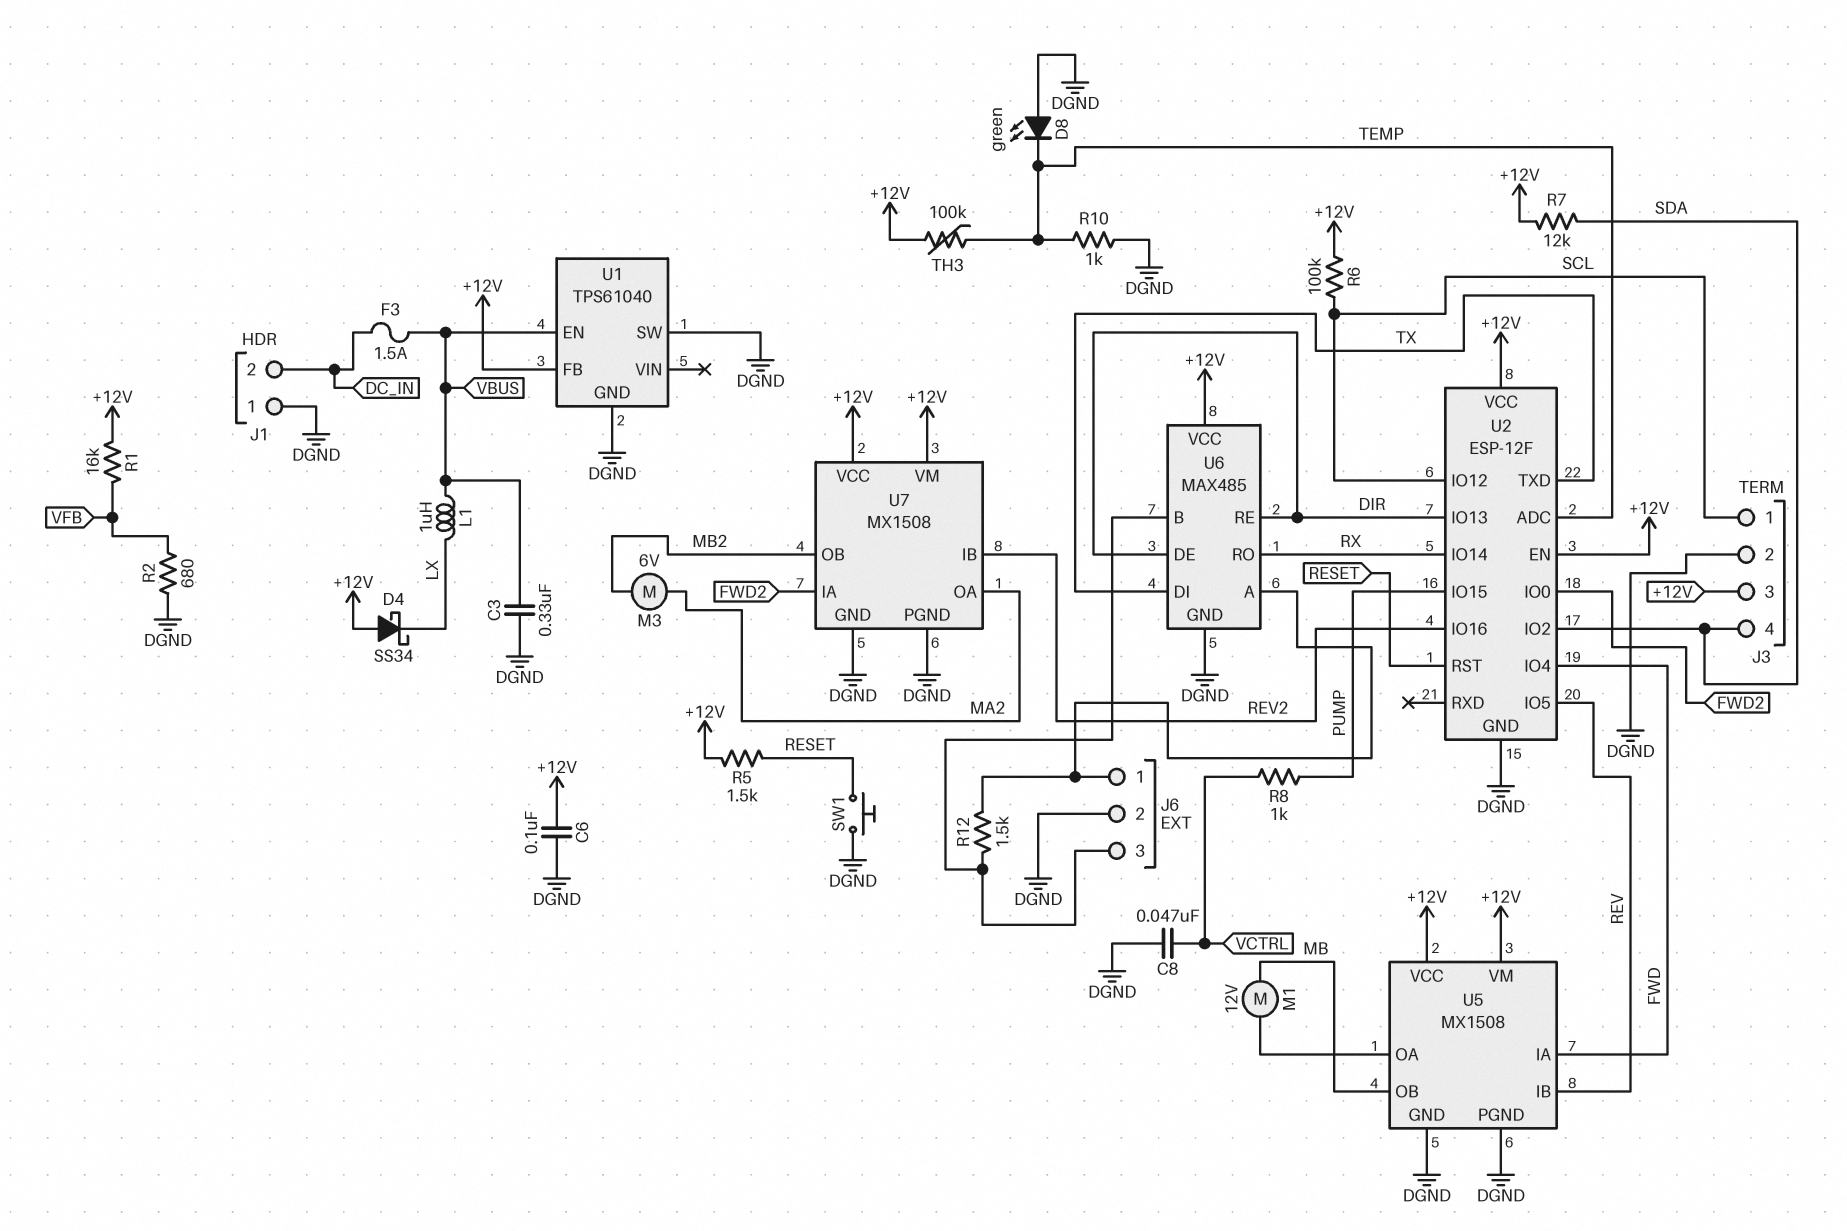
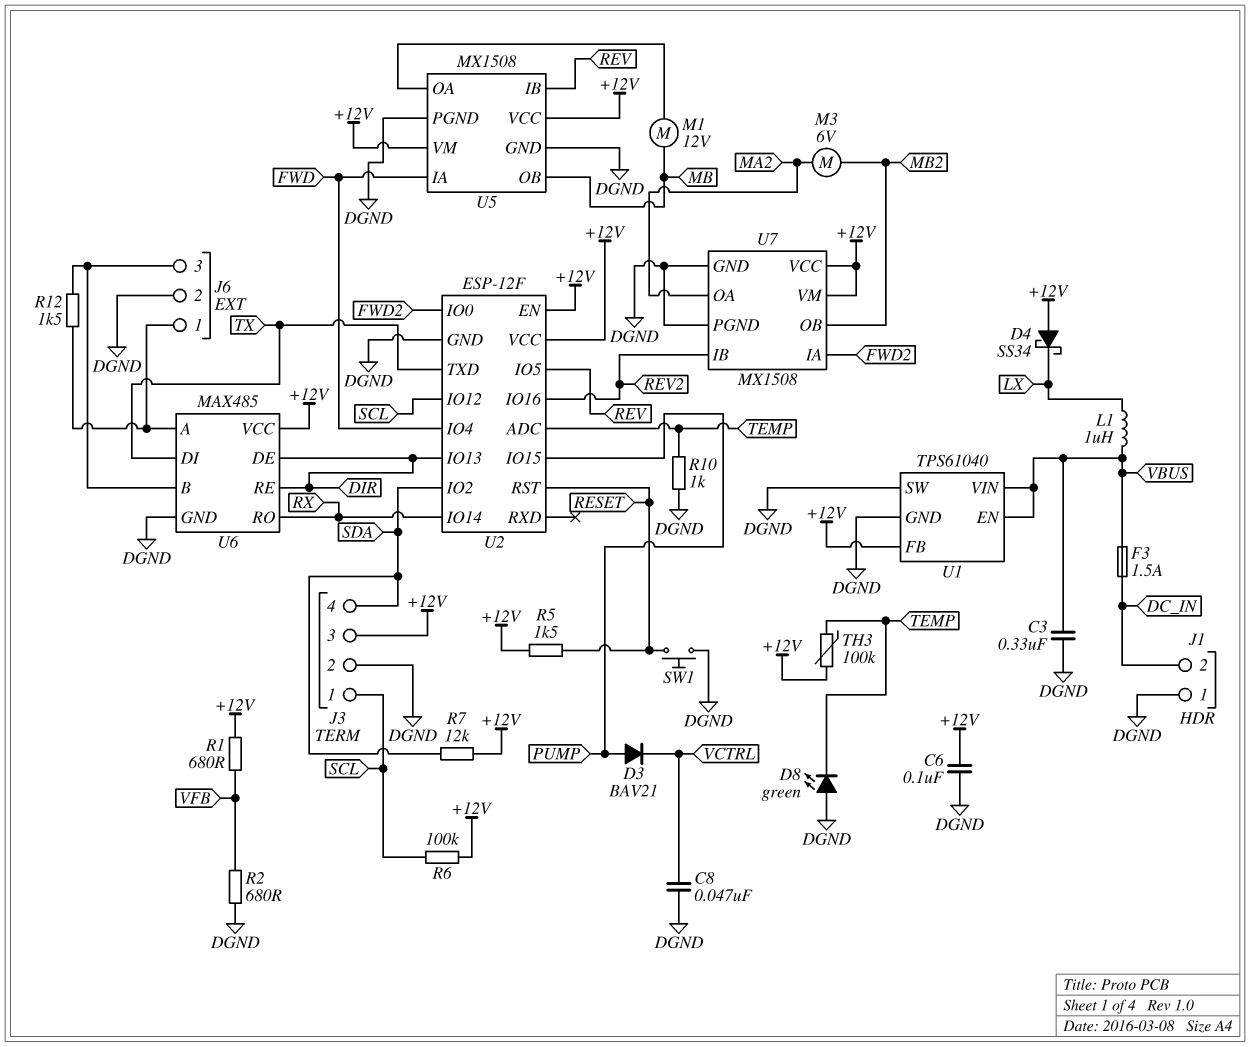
D3: none -> diode BAV21 (A PUMP, K VCTRL)
R1: 16k (+12V, VFB) -> 680 (+12V, VFB)
R8: 1k (PUMP, VCTRL) -> none
U1 pin VIN: none -> VBUS

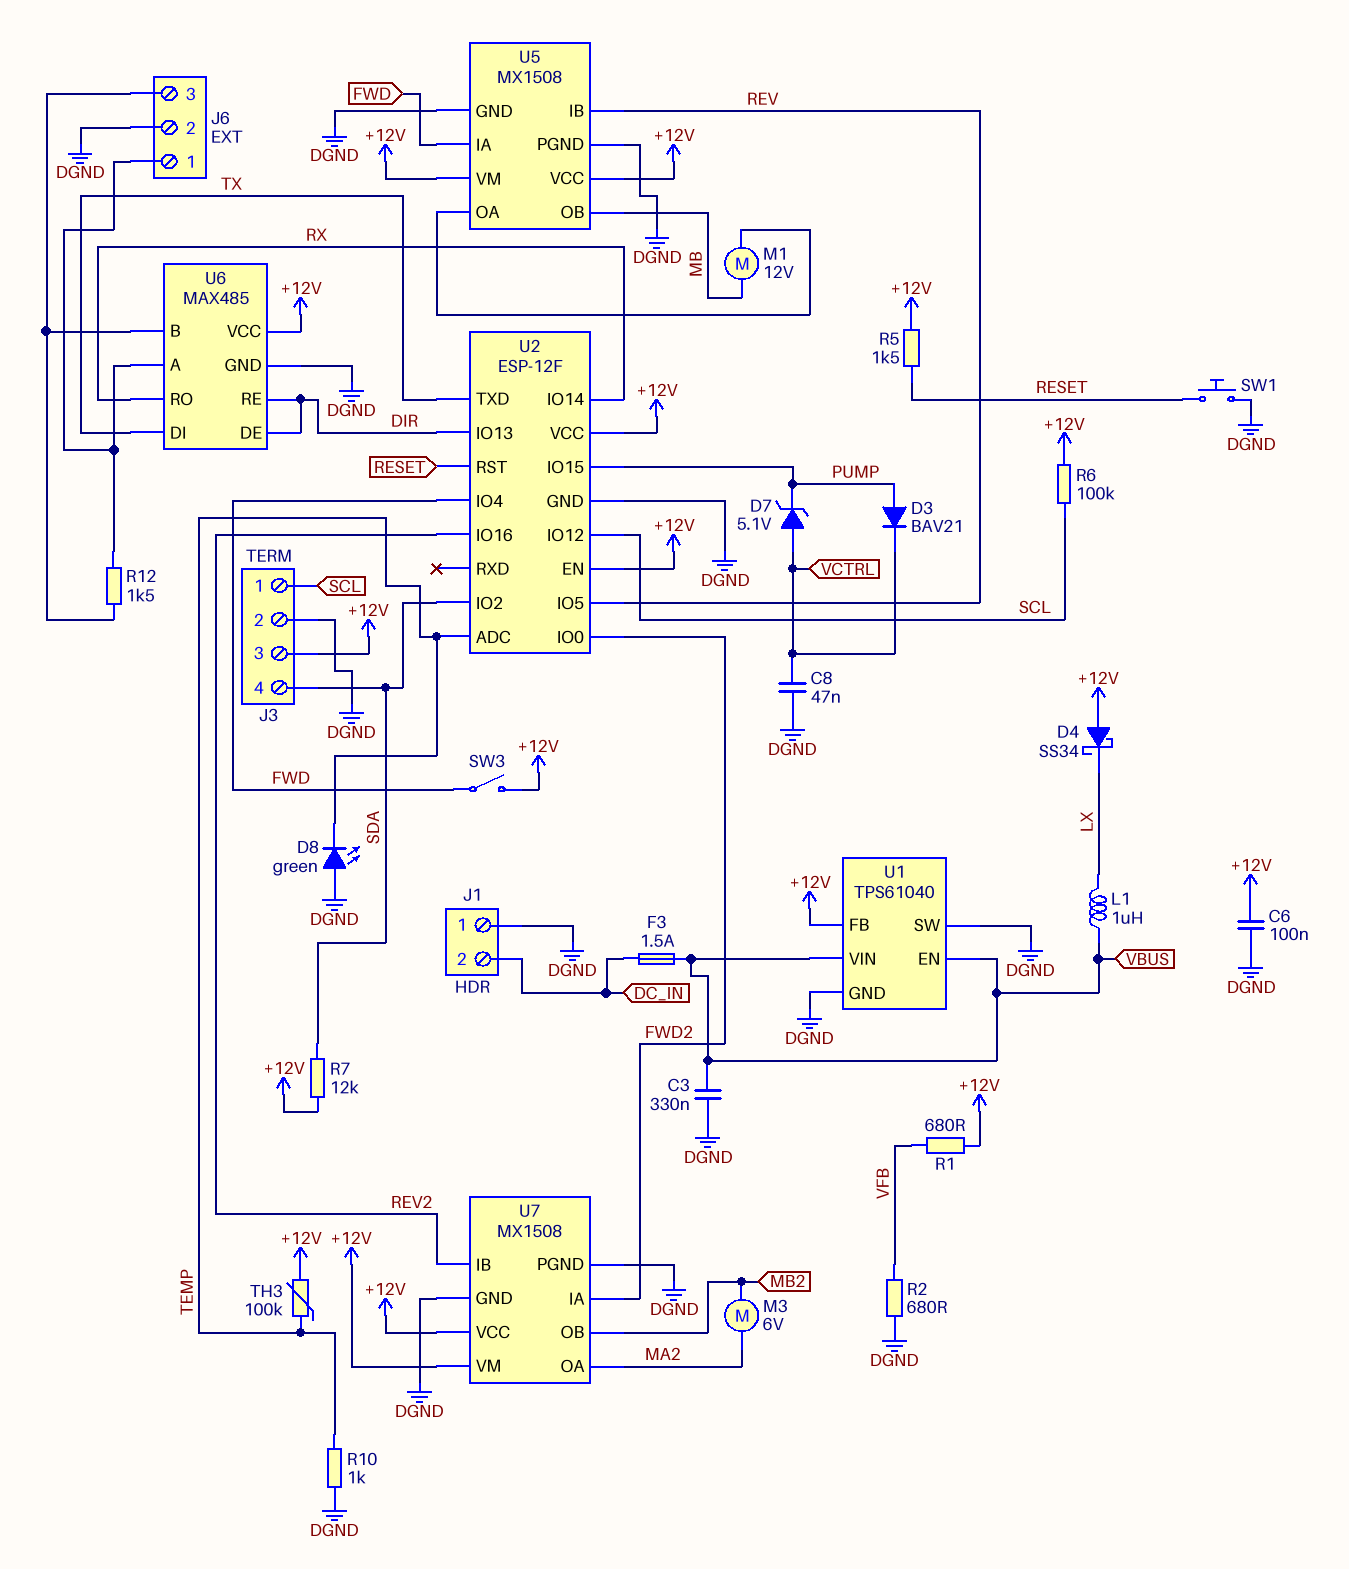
D7: none -> zener 5.1V (A VCTRL, K PUMP)
SW3: none -> switch (+12V, FWD)

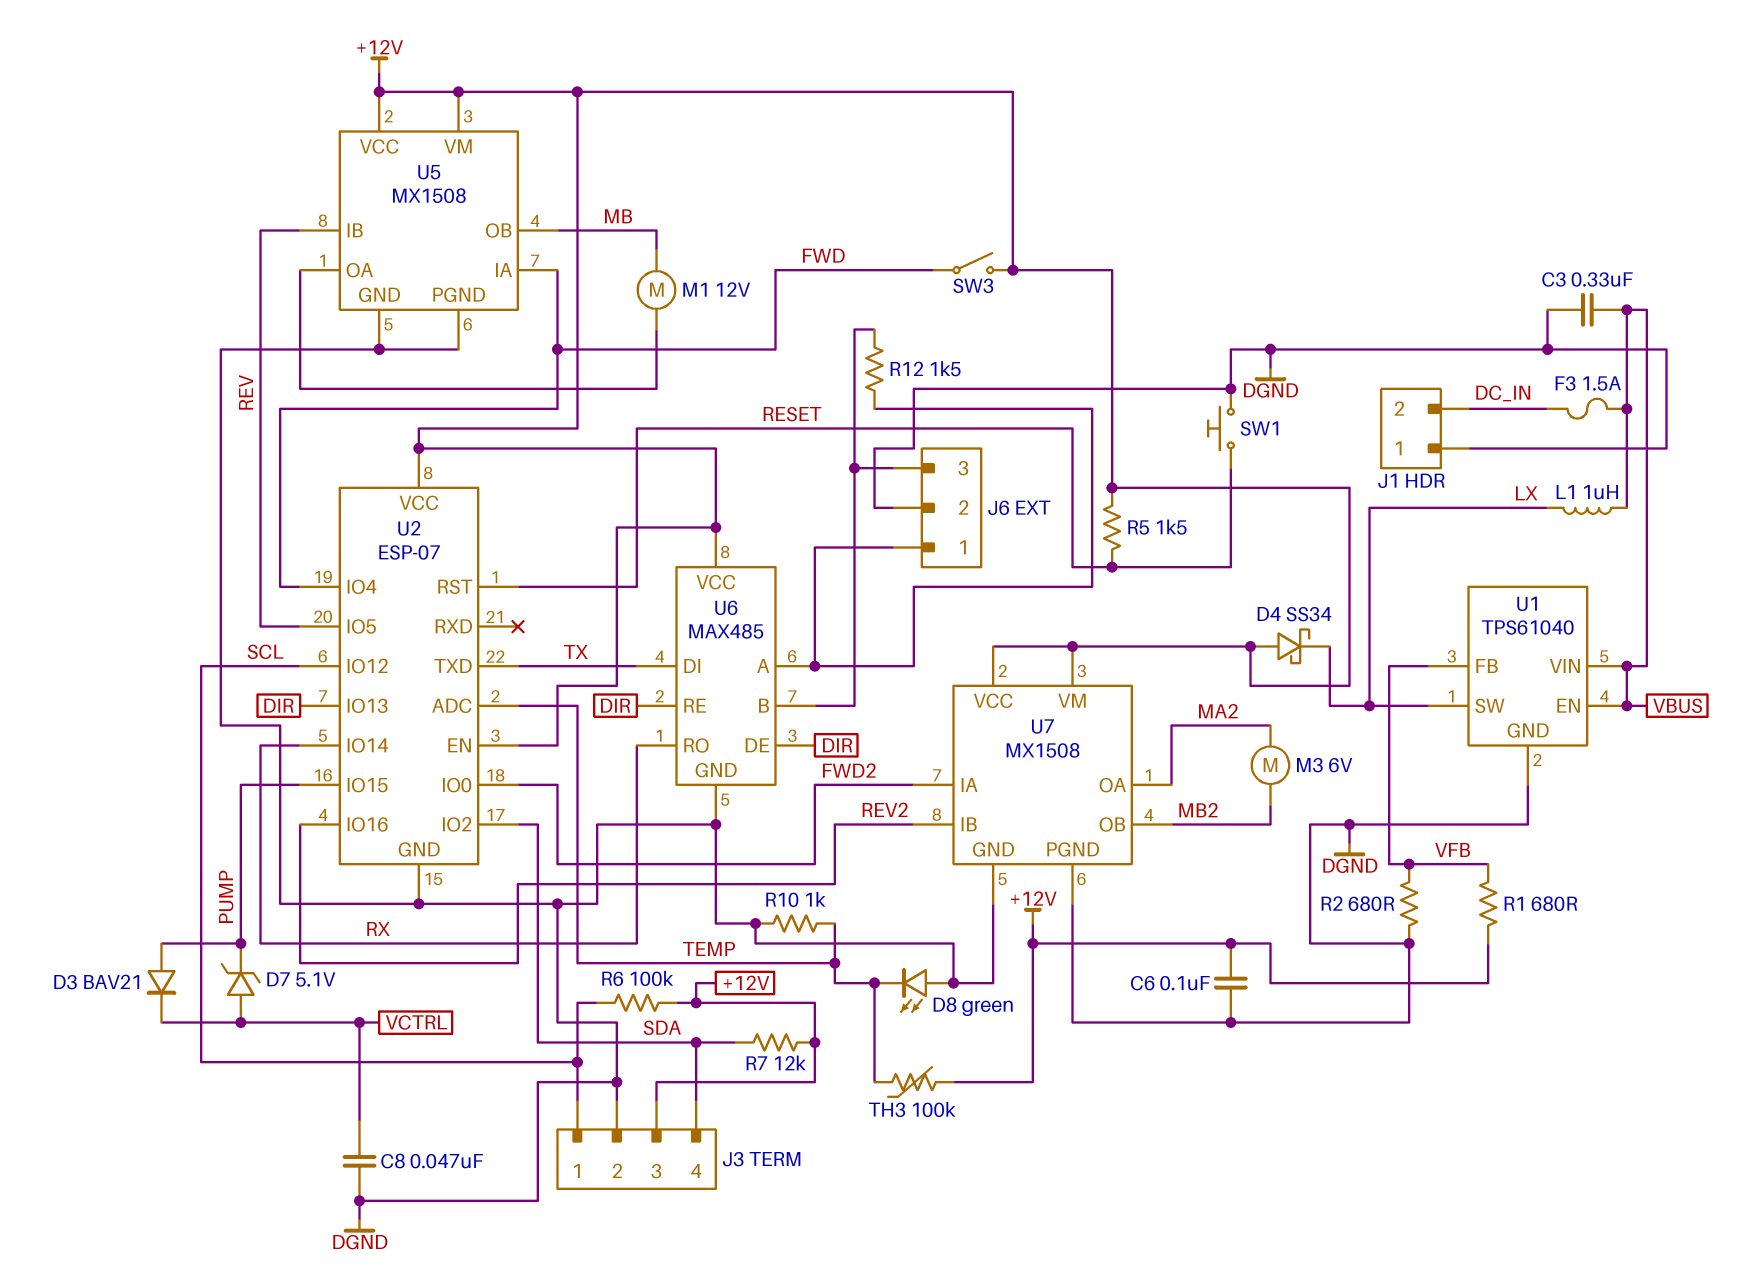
U1 pin FB: +12V -> VFB
U1 pin SW: DGND -> LX
U2: ESP-12F -> ESP-07

